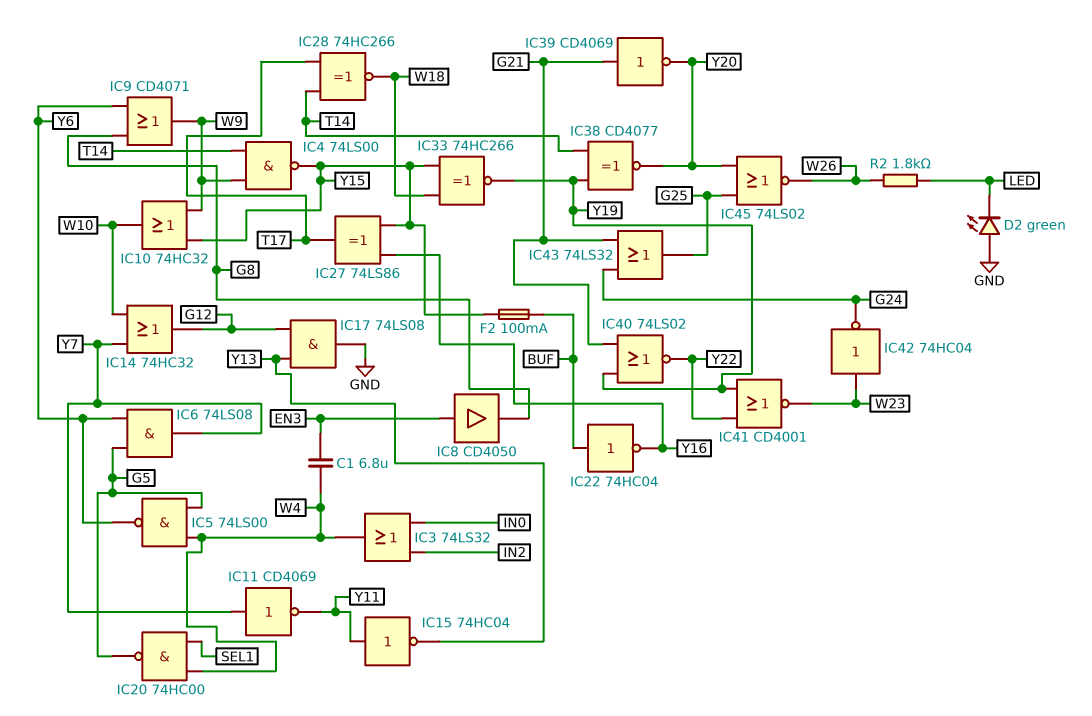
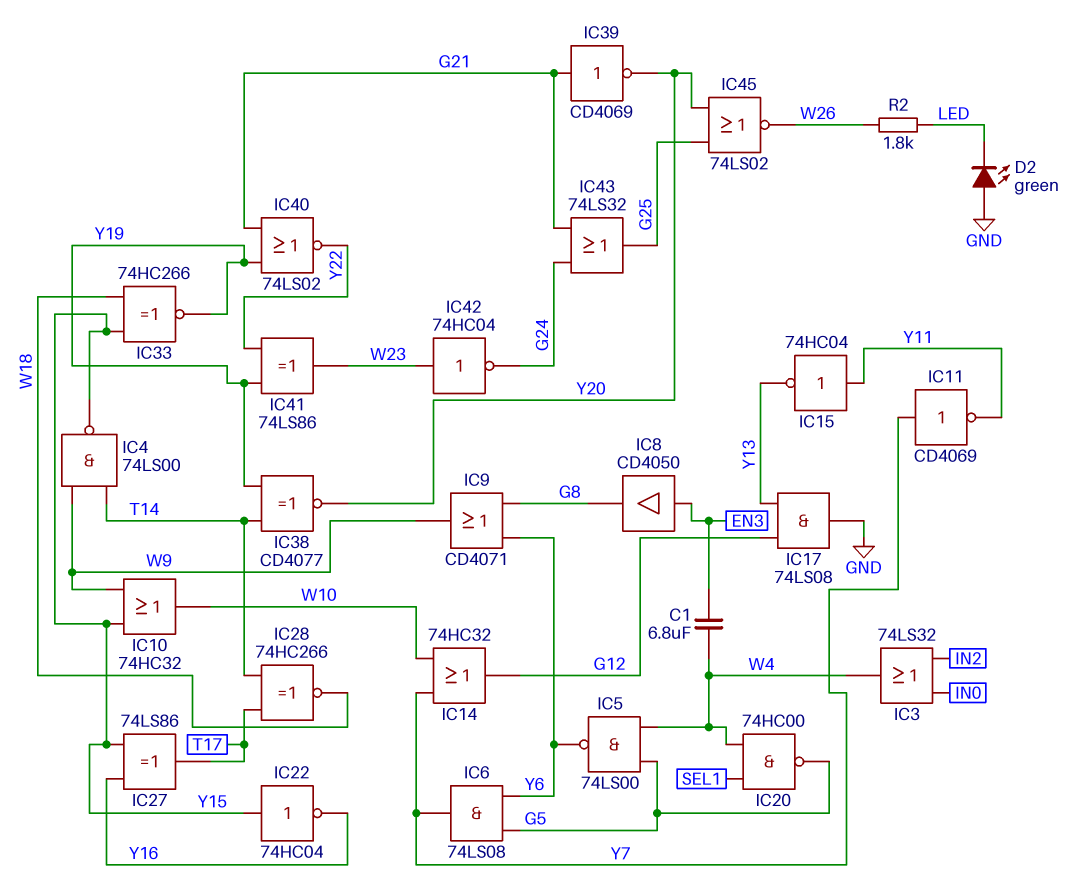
F2: 100mA (BUF, Y15) -> none
IC22: NOT 74HC04 (in BUF, out Y16) -> NOT 74HC04 (in Y15, out Y16)
IC41: NOR CD4001 (in Y19, in Y22, out W23) -> XOR 74LS86 (in Y19, in Y22, out W23)

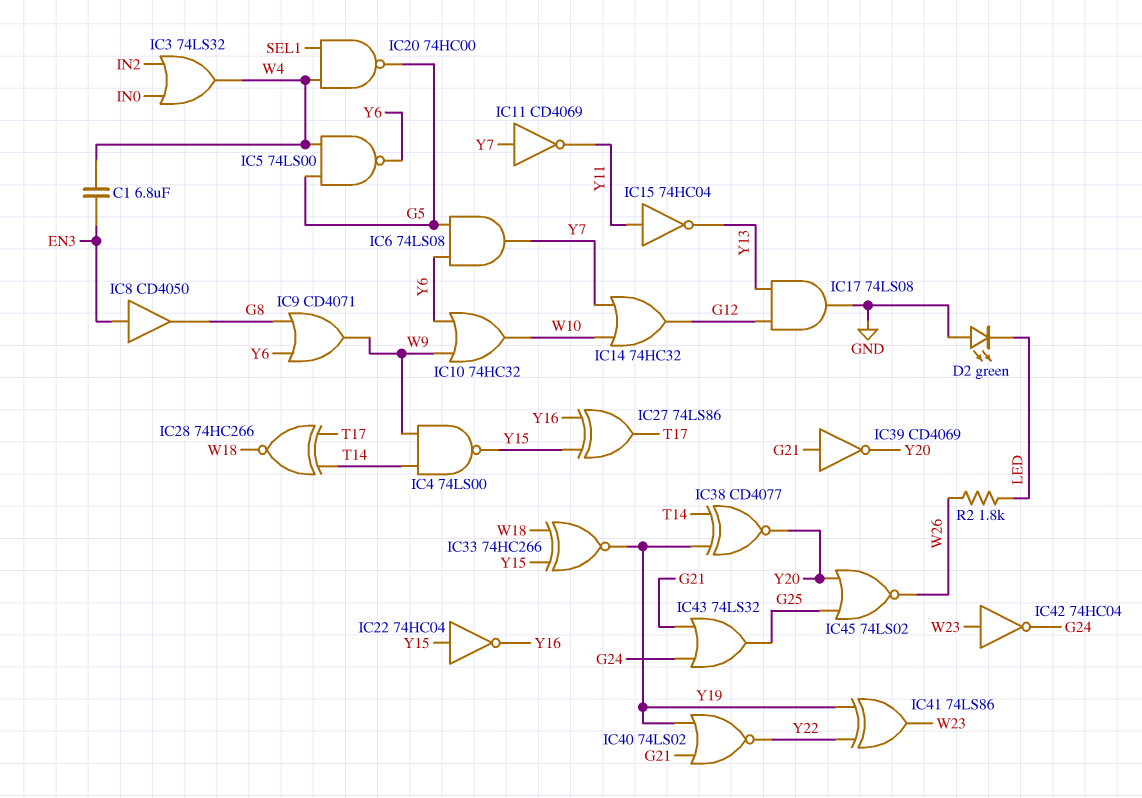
IC10: OR 74HC32 (in W9, in Y15, out W10) -> OR 74HC32 (in W9, in Y6, out W10)

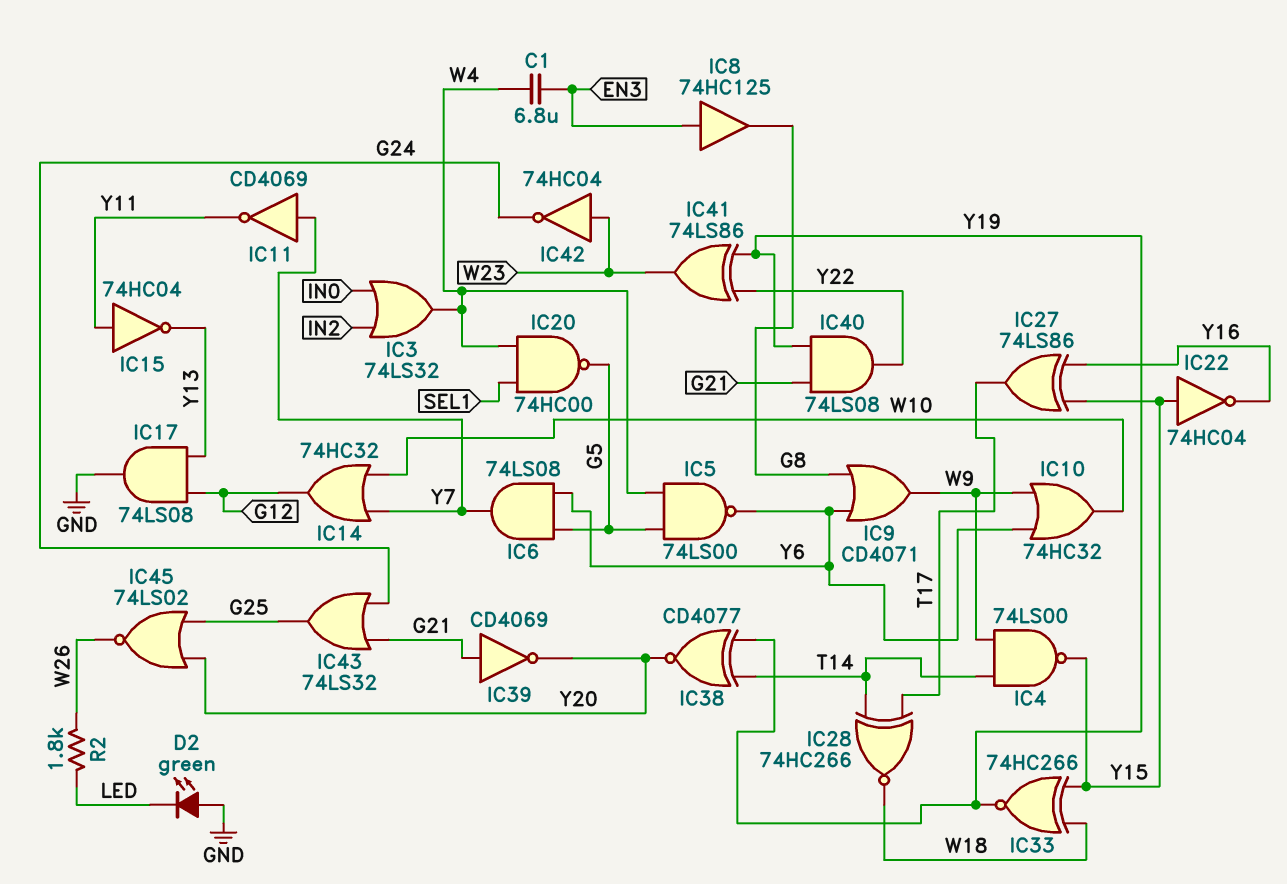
IC8: buffer CD4050 (in EN3, out G8) -> buffer 74HC125 (in EN3, out G8)
IC40: NOR 74LS02 (in G21, in Y19, out Y22) -> AND 74LS08 (in G21, in Y19, out Y22)

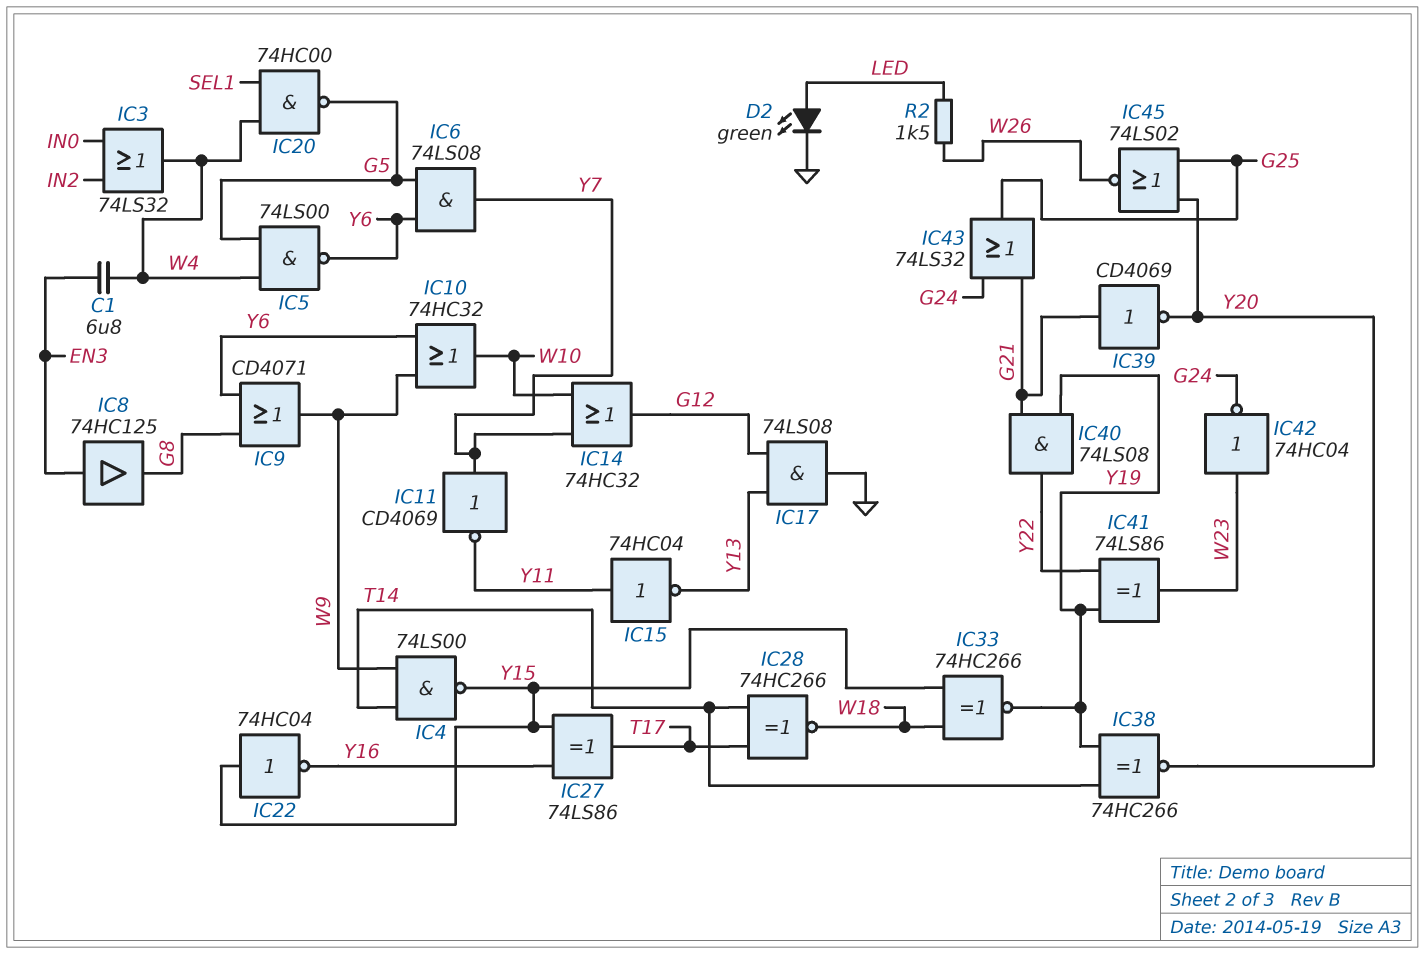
D2: LED green (A GND, K LED) -> LED green (A LED, K GND)
IC38: XNOR CD4077 (in T14, in Y19, out Y20) -> XNOR 74HC266 (in T14, in Y19, out Y20)
R2: 1.8k (LED, W26) -> 1.5k (LED, W26)

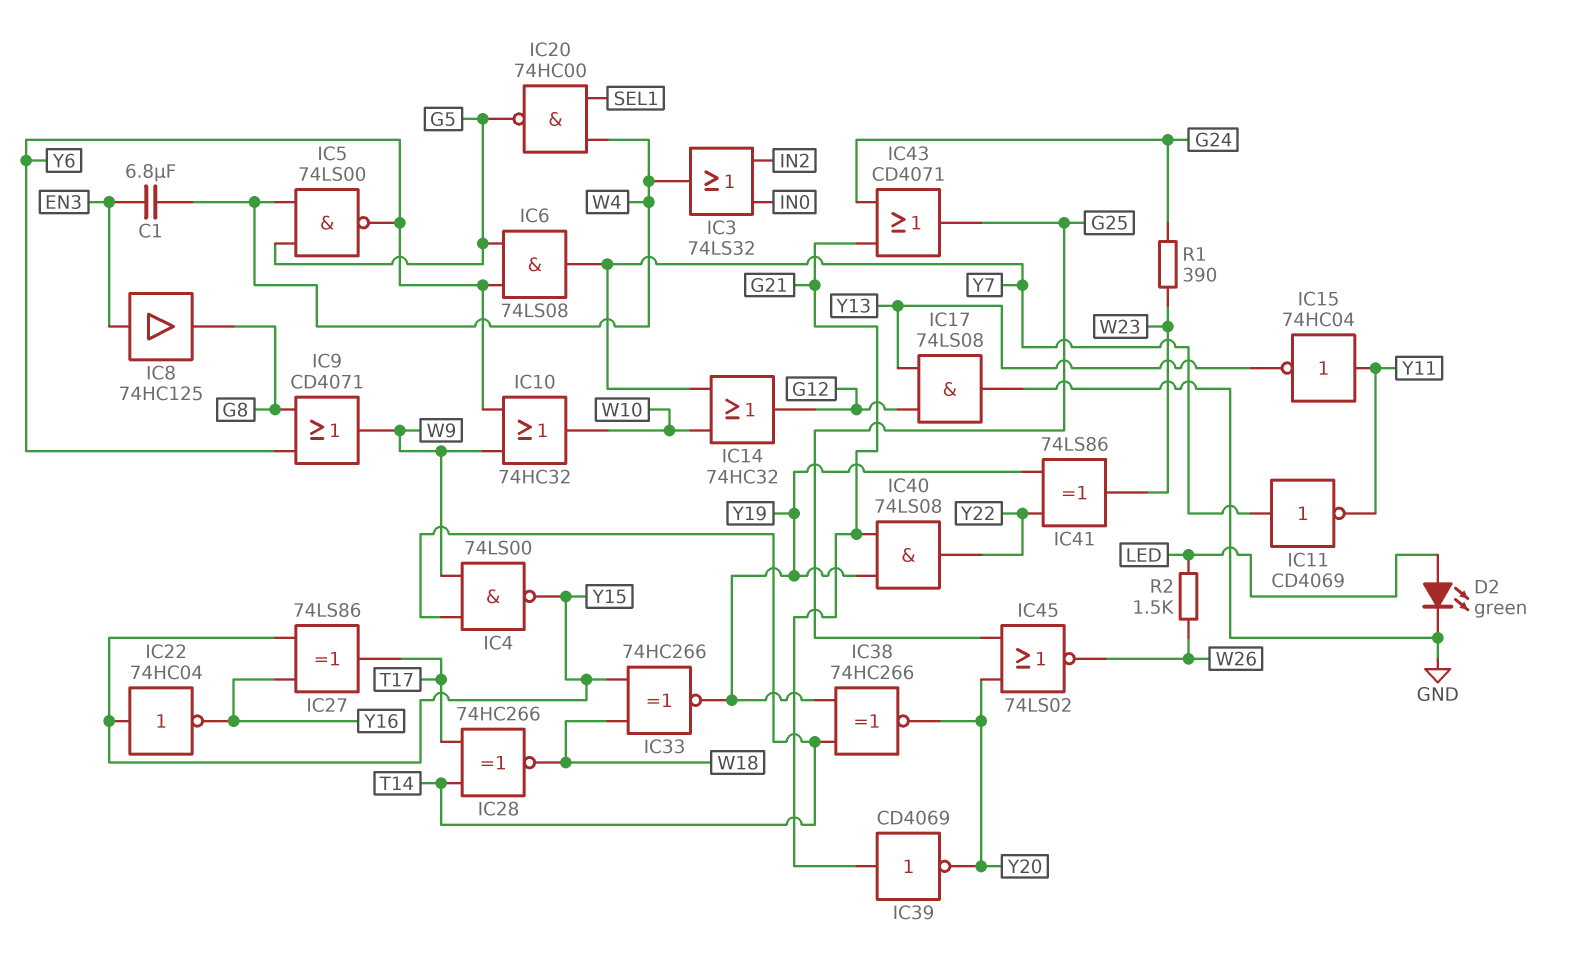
IC42: NOT 74HC04 (in W23, out G24) -> none
IC43: OR 74LS32 (in G21, in G24, out G25) -> OR CD4071 (in G21, in G24, out G25)
R1: none -> 390 (G24, W23)

